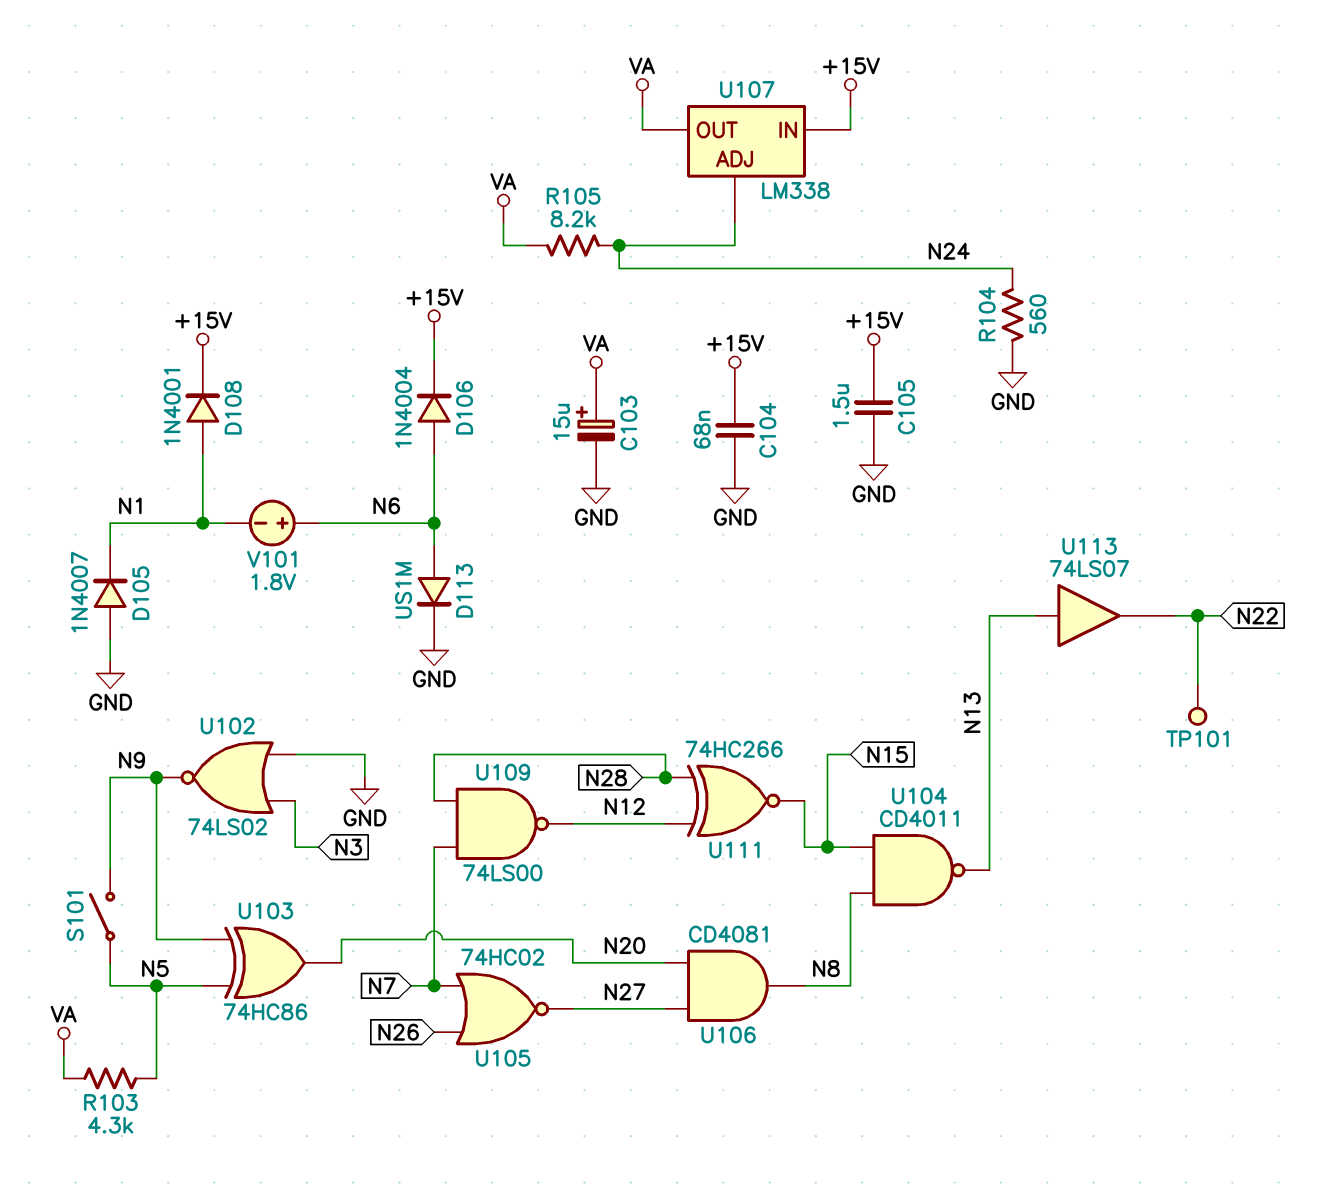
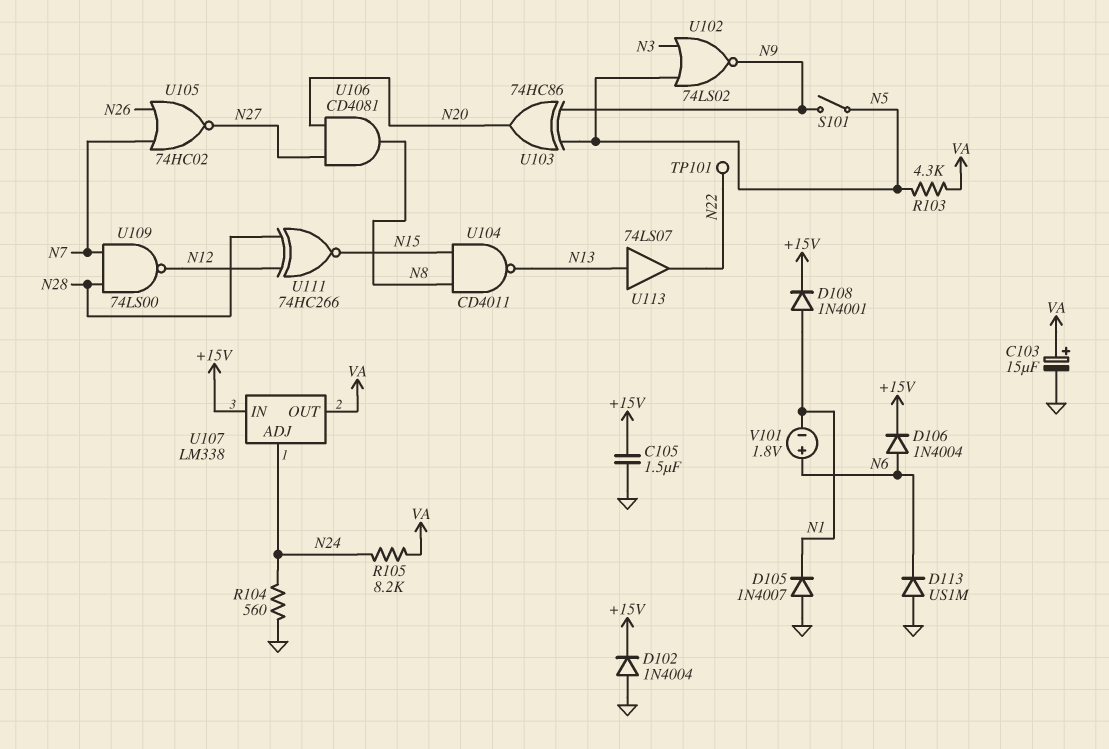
C104: 68nF (+15V, GND) -> none
D102: none -> diode 1N4004 (A GND, K +15V)
D113: diode US1M (A N6, K GND) -> diode US1M (A GND, K N6)
U102: NOR 74LS02 (in GND, in N3, out N9) -> NOR 74LS02 (in N3, in N5, out N9)

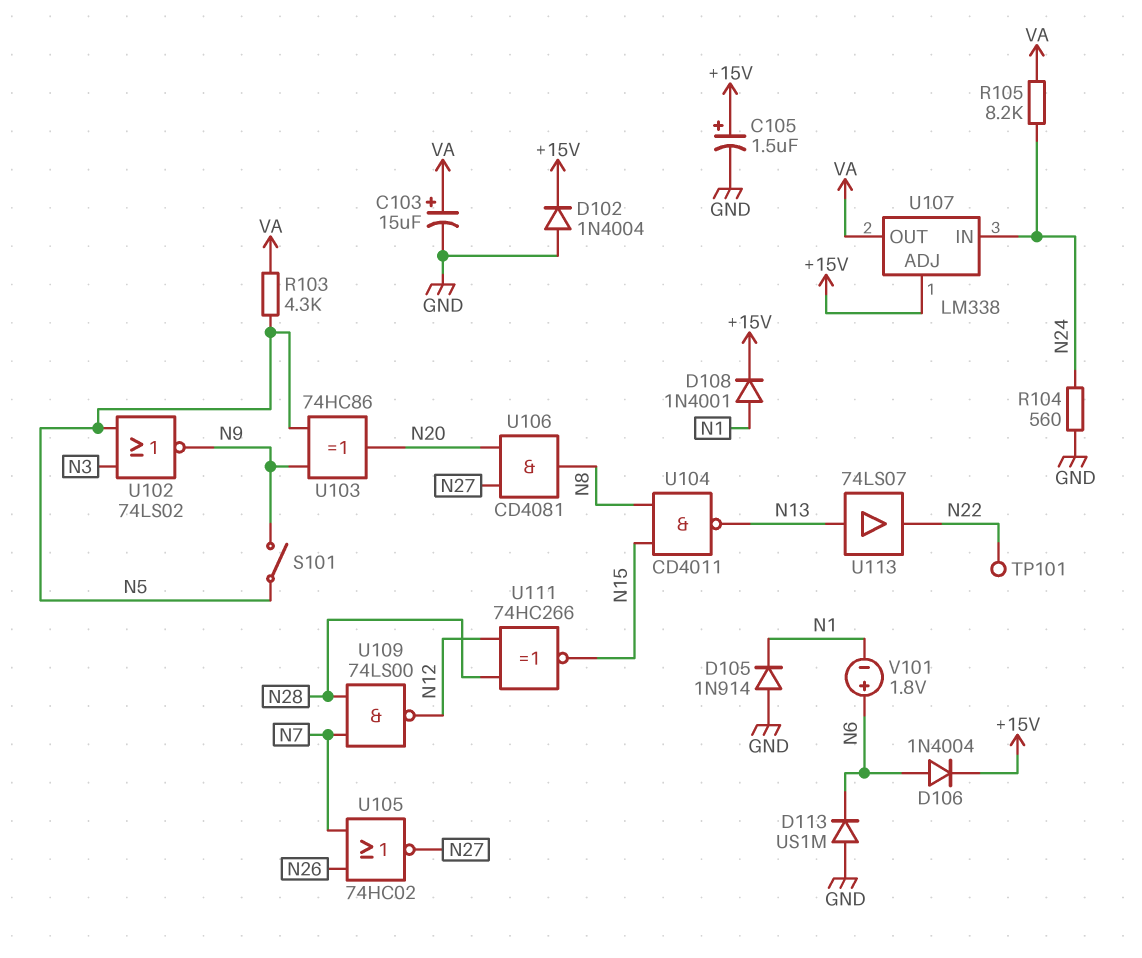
C105: 1.5uF (+15V, GND) -> 1.5uF (plus +15V, minus GND)
D105: diode 1N4007 (A GND, K N1) -> diode 1N914 (A GND, K N1)
U107 pin ADJ: N24 -> +15V
U107 pin IN: +15V -> N24

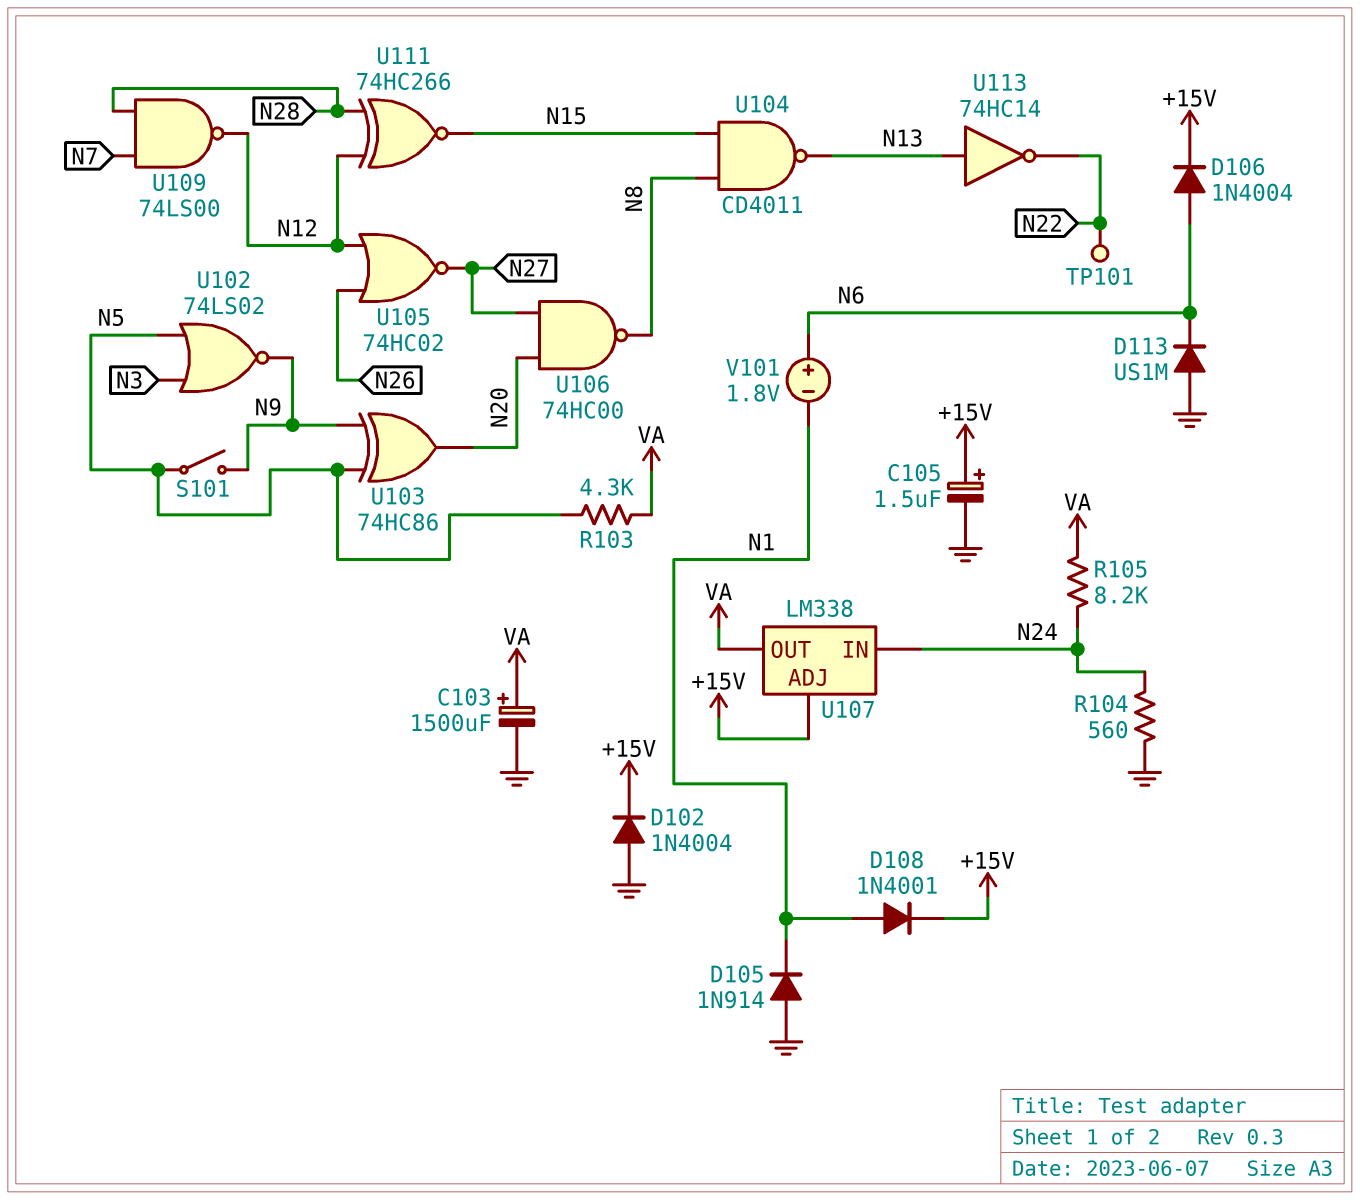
C103: 15uF (plus VA, minus GND) -> 1500uF (plus VA, minus GND)
U105: NOR 74HC02 (in N7, in N26, out N27) -> NOR 74HC02 (in N12, in N26, out N27)
U106: AND CD4081 (in N20, in N27, out N8) -> NAND 74HC00 (in N20, in N27, out N8)
U113: buffer 74LS07 (in N13, out N22) -> NOT 74HC14 (in N13, out N22)

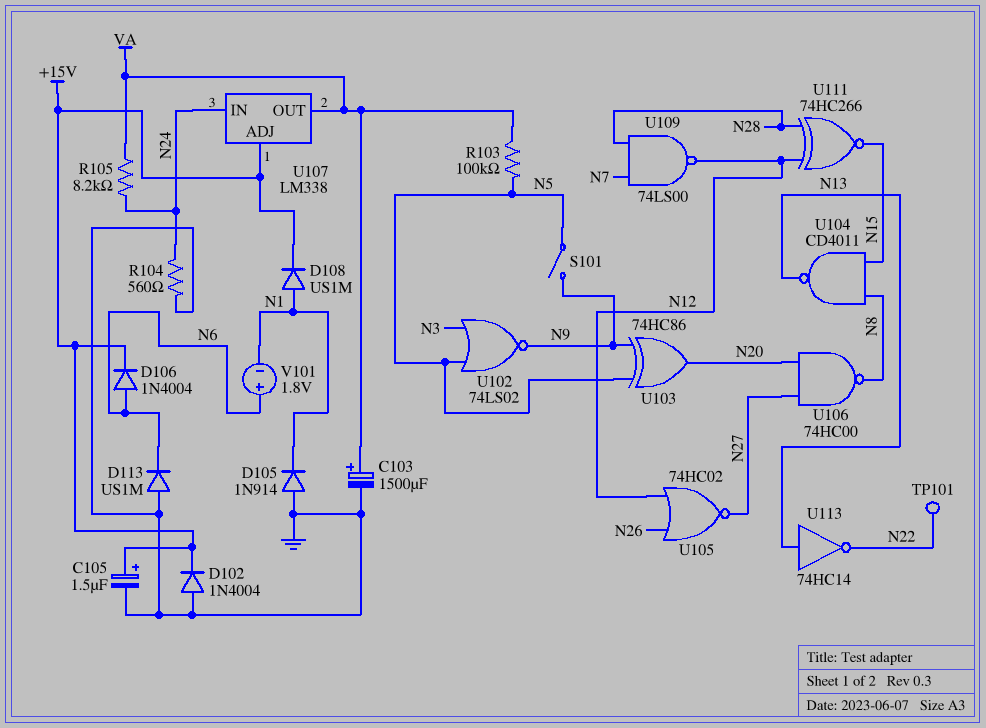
D108: diode 1N4001 (A N1, K +15V) -> diode US1M (A N1, K +15V)
R103: 4.3k (N5, VA) -> 100k (N5, VA)

